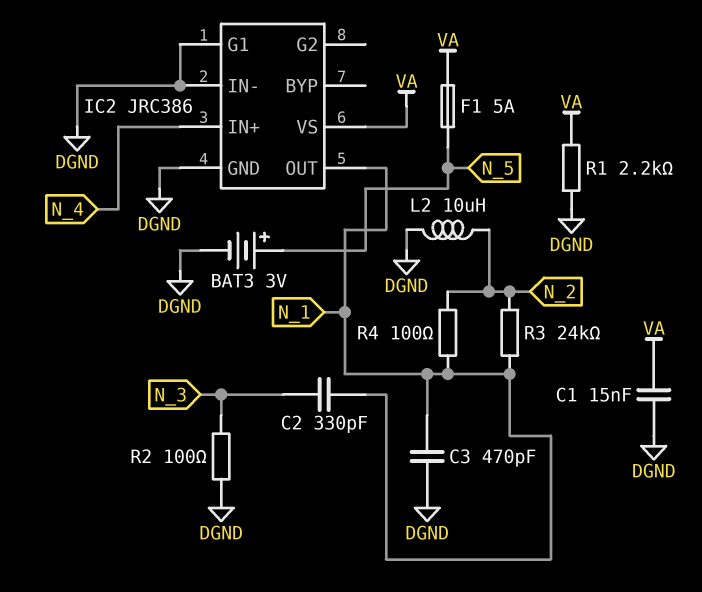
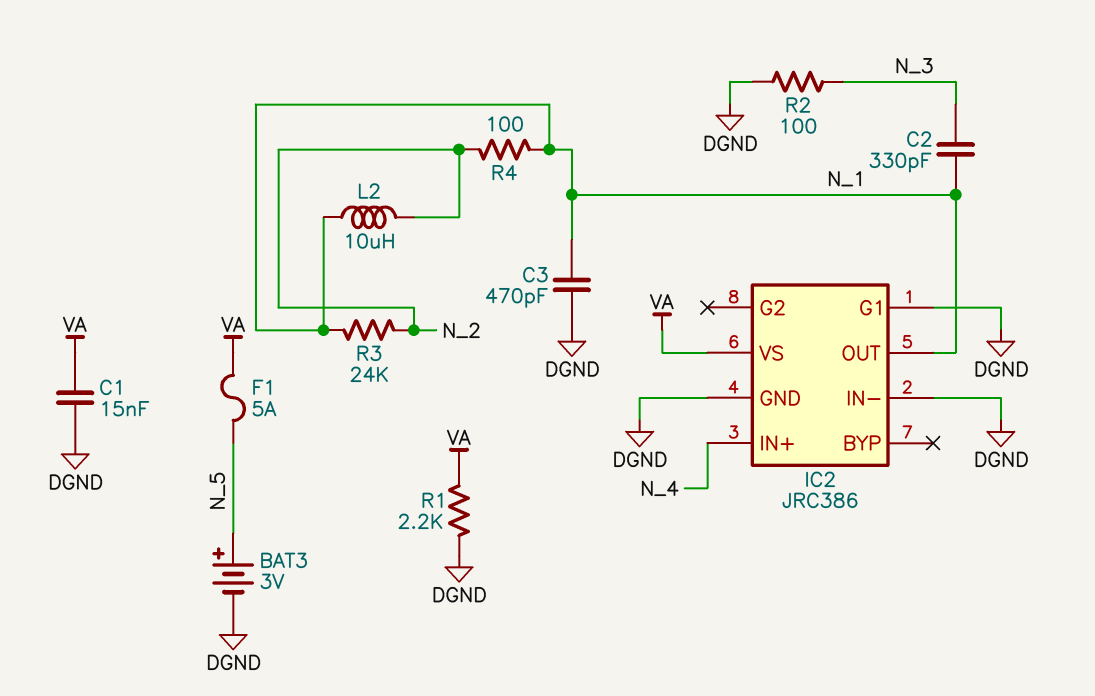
L2: 10uH (DGND, N_2) -> 10uH (N_1, N_2)

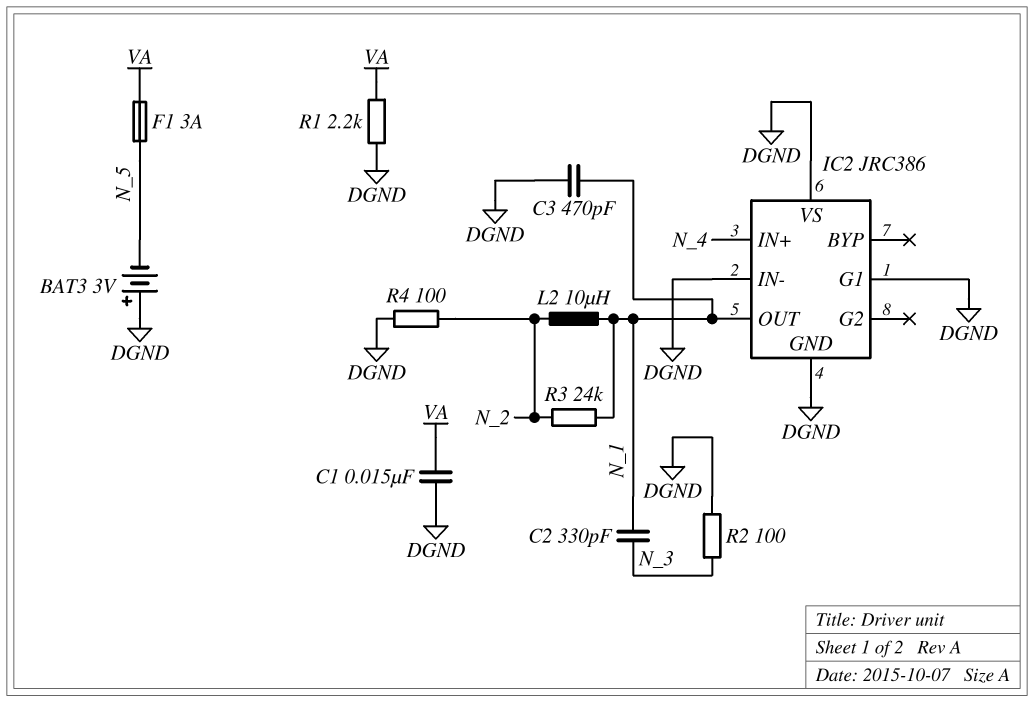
BAT3: 3V (plus N_5, minus DGND) -> 3V (plus DGND, minus N_5)
F1: 5A (N_5, VA) -> 3A (N_5, VA)
IC2 pin VS: VA -> DGND
R4: 100 (N_1, N_2) -> 100 (DGND, N_2)

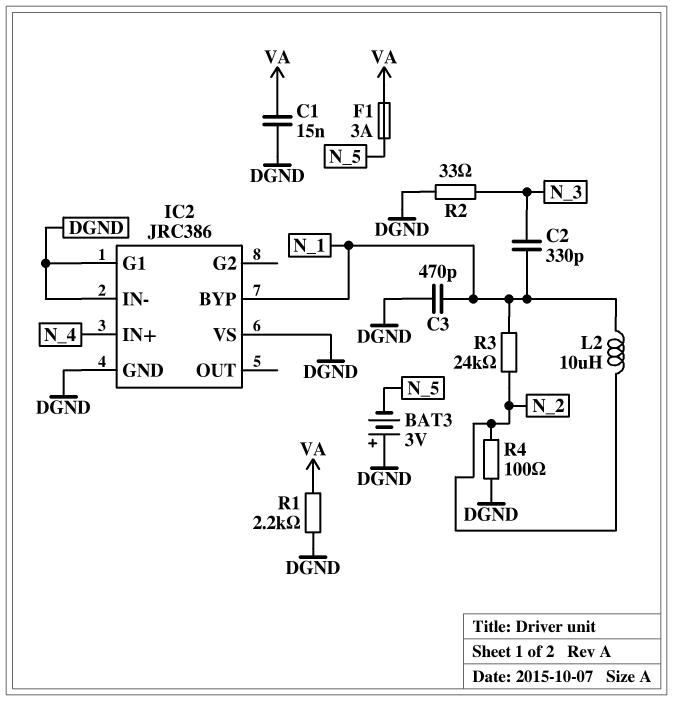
IC2 pin BYP: none -> N_1
IC2 pin OUT: N_1 -> none
R2: 100 (DGND, N_3) -> 33 (DGND, N_3)

